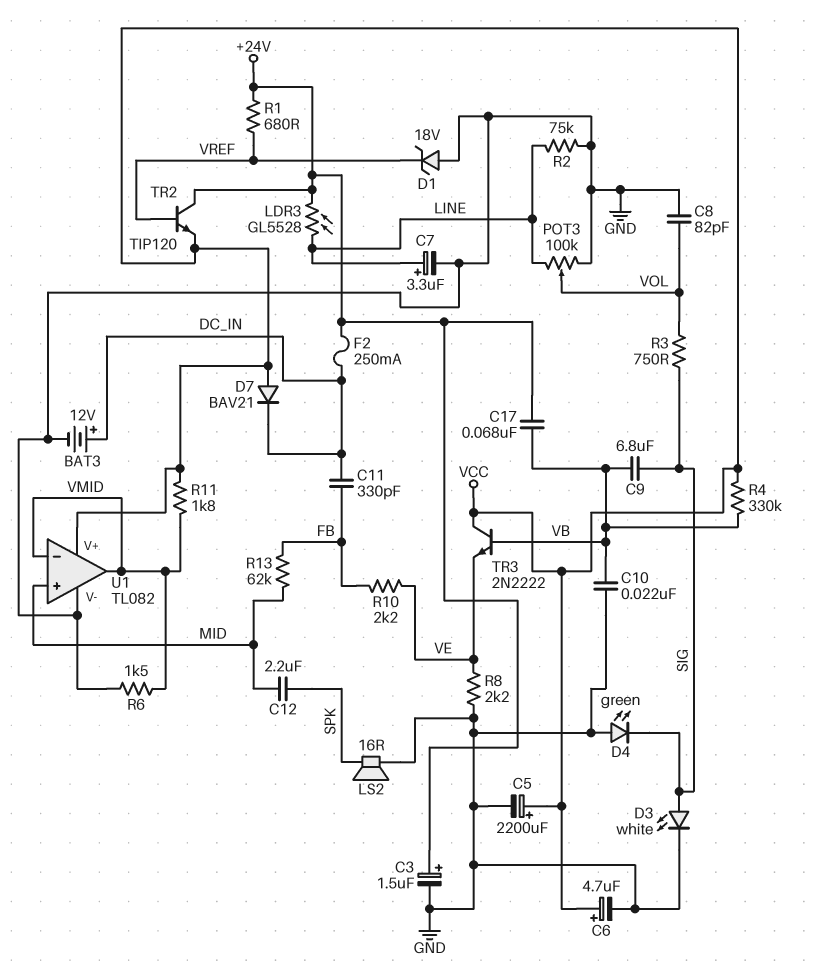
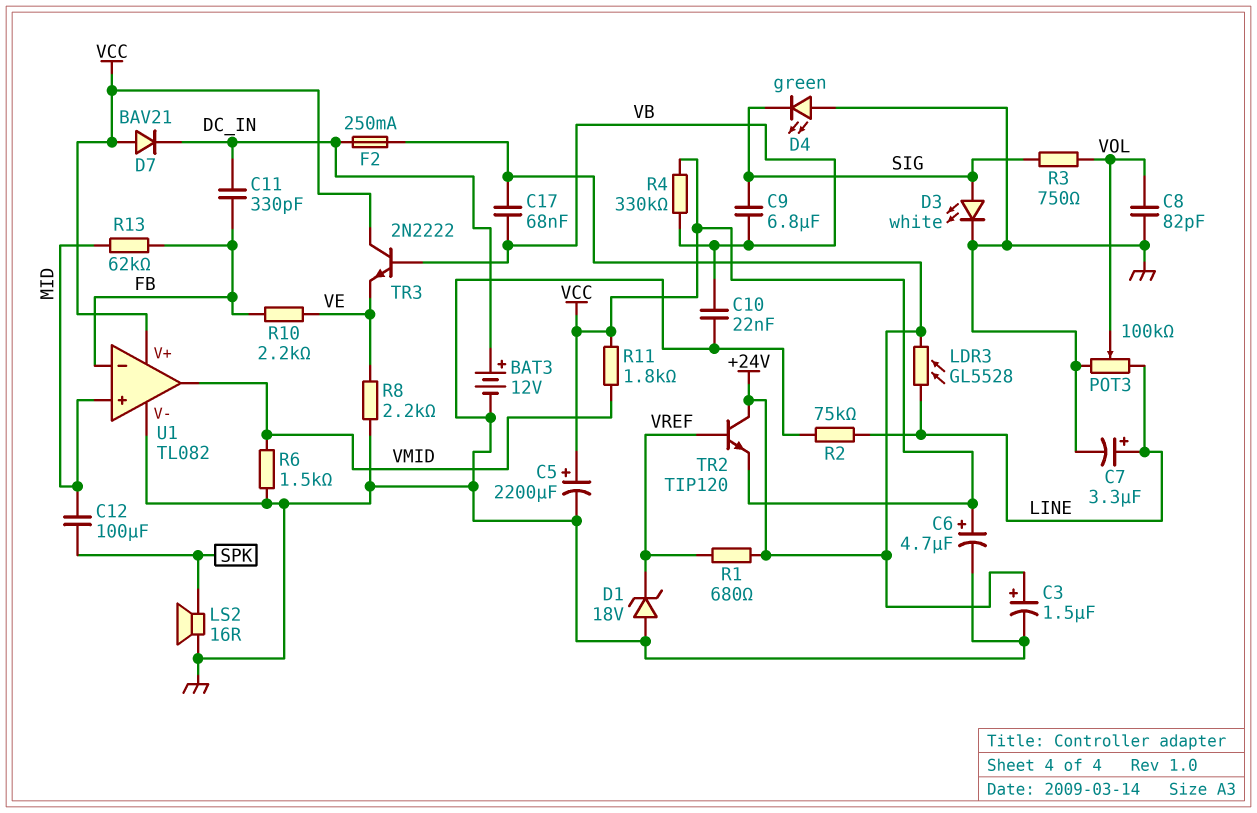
C12: 2.2uF (MID, SPK) -> 100uF (MID, SPK)
U1 pin in-: VMID -> FB

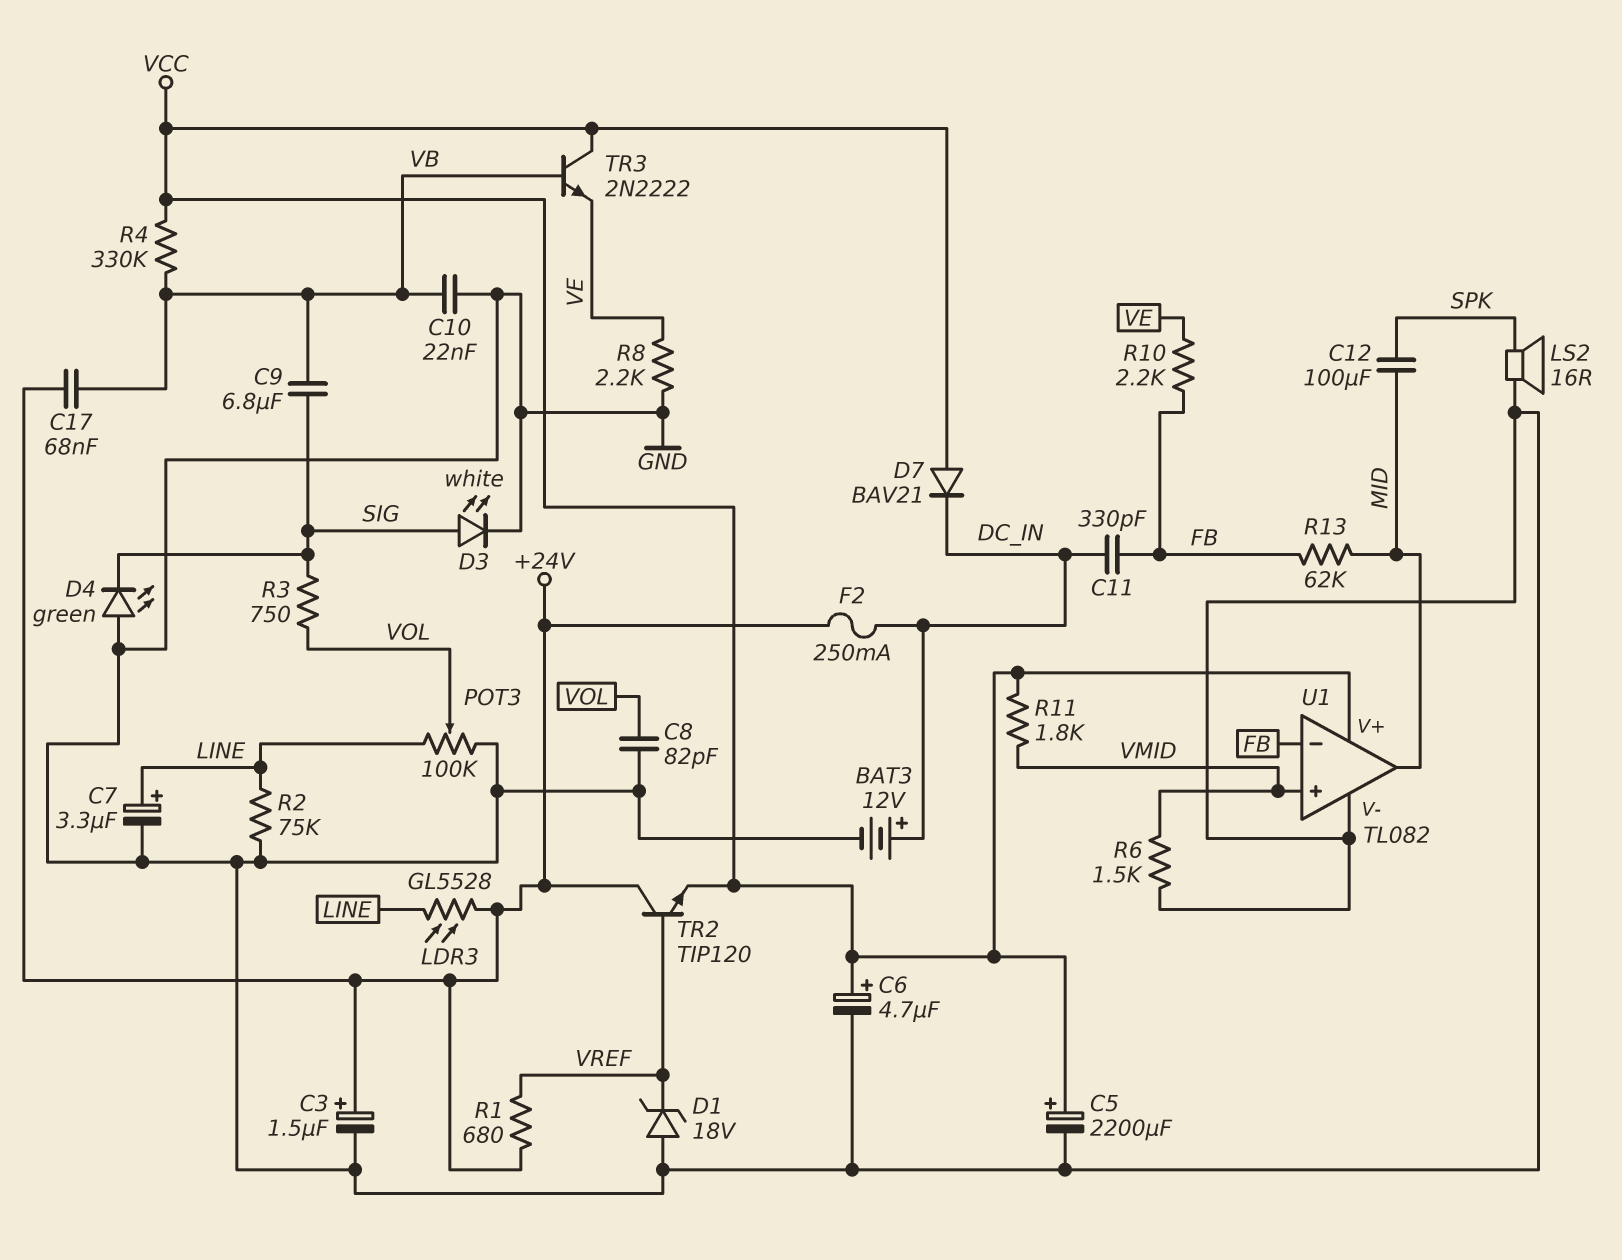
U1 pin in+: MID -> VMID
U1 pin out: VMID -> MID

